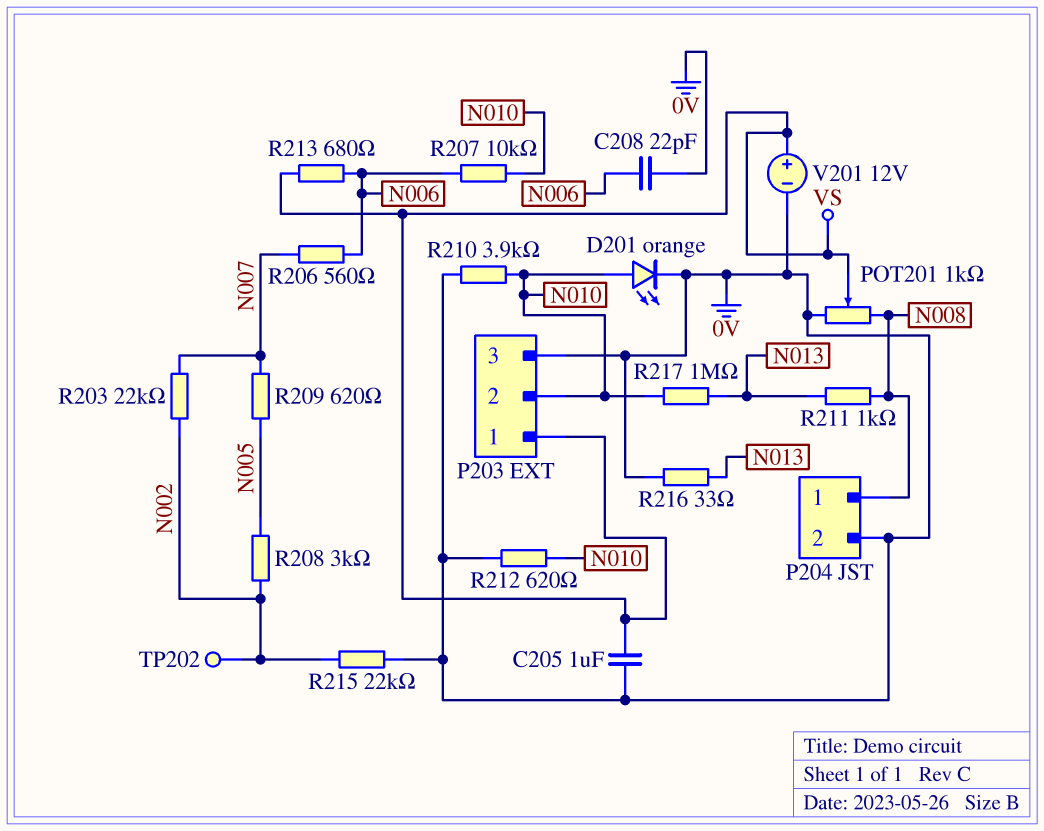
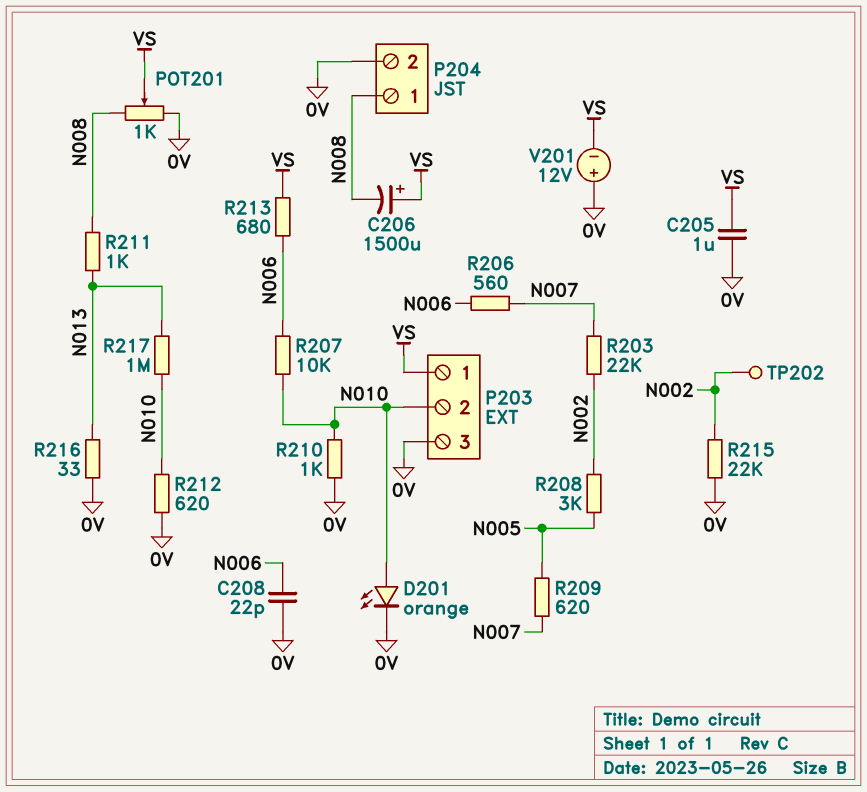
C206: none -> 1500uF (plus VS, minus N008)
R210: 3.9k (0V, N010) -> 1k (0V, N010)
V201: 12V (plus VS, minus 0V) -> 12V (plus 0V, minus VS)

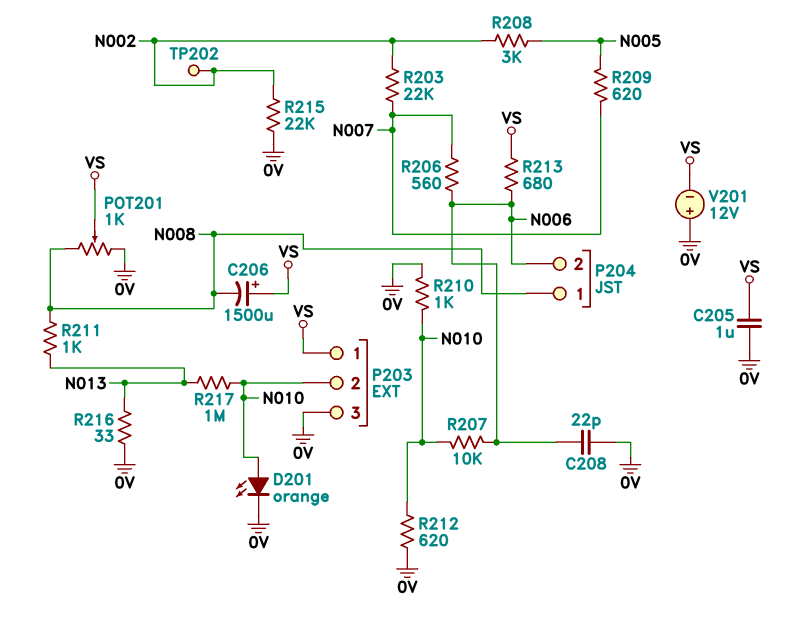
P204 pin 2: 0V -> N006

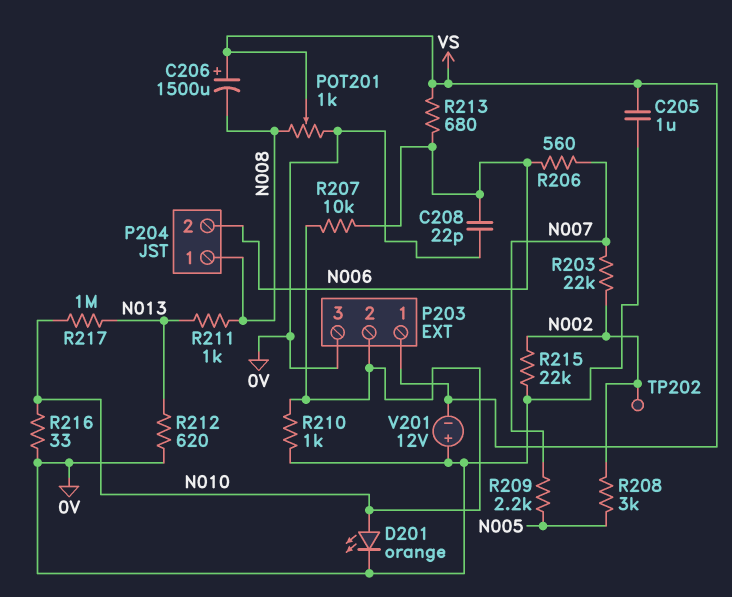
R209: 620 (N005, N007) -> 2.2k (N005, N007)
R212: 620 (0V, N010) -> 620 (0V, N013)
R216: 33 (0V, N013) -> 33 (0V, N010)

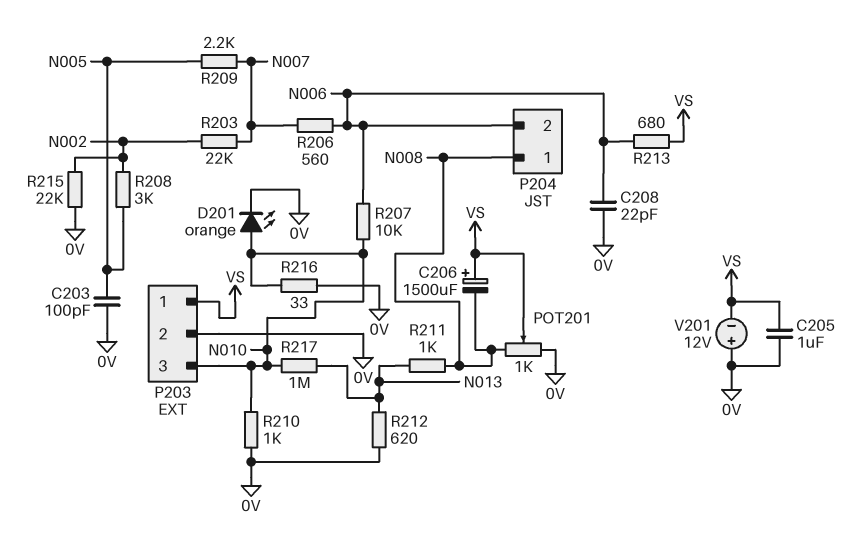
C203: none -> 100pF (0V, N005)
P203 pin 2: N010 -> 0V
P203 pin 3: 0V -> N010
TP202: test point (N002) -> none

